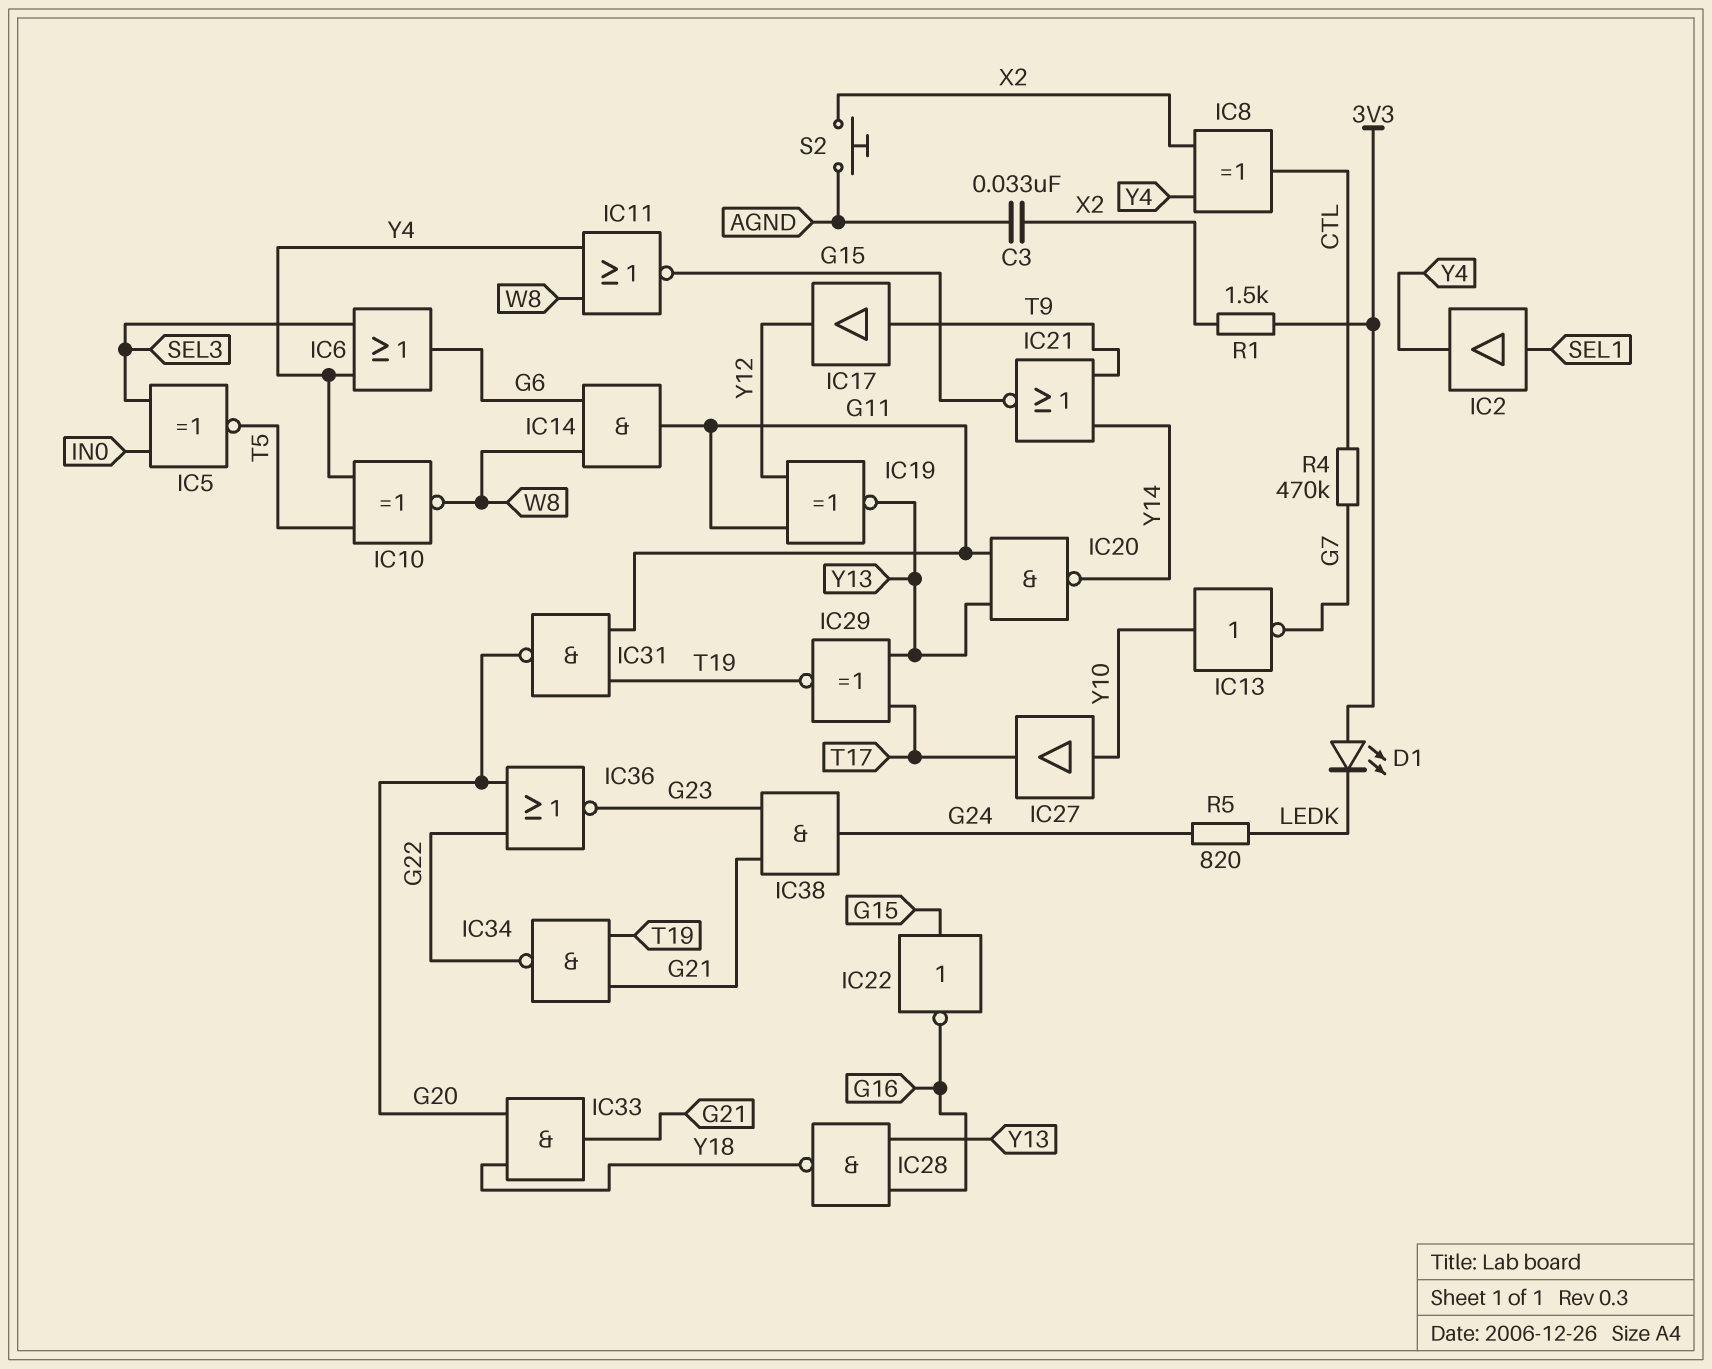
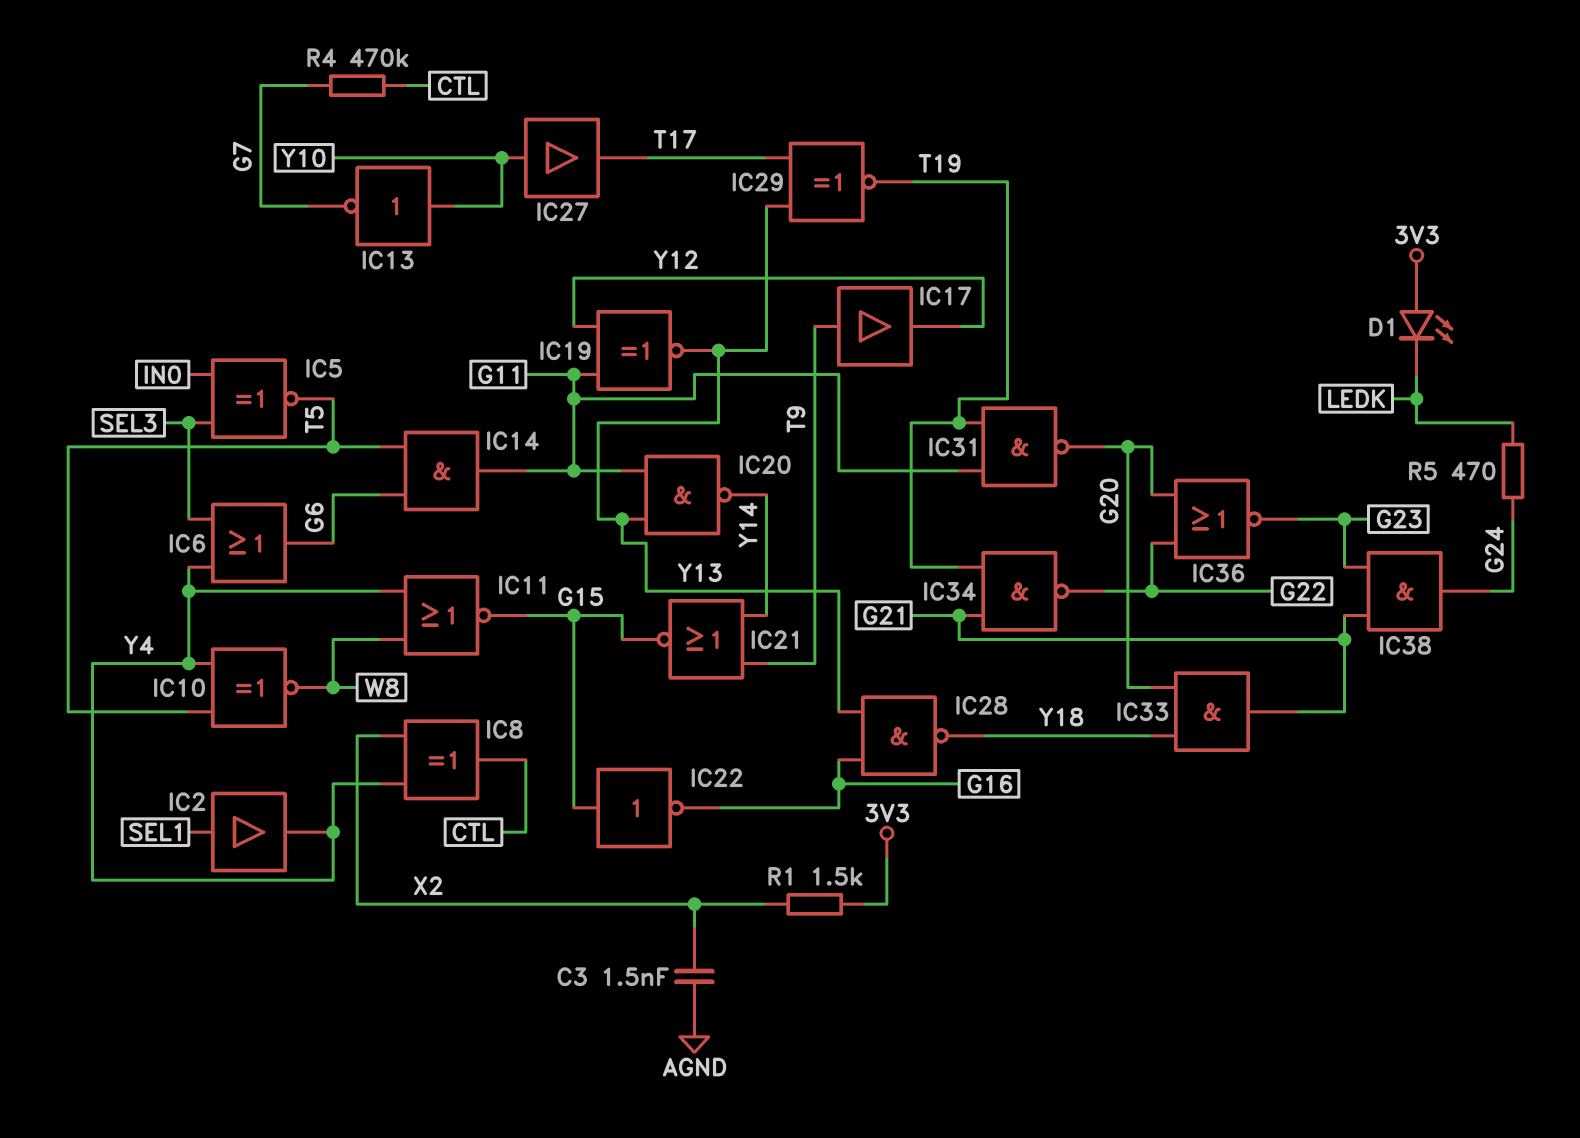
C3: 33nF (AGND, X2) -> 1.5nF (AGND, X2)
IC14: AND (in G6, in W8, out G11) -> AND (in G6, in T5, out G11)
R5: 820 (G24, LEDK) -> 470 (G24, LEDK)
S2: button (AGND, X2) -> none

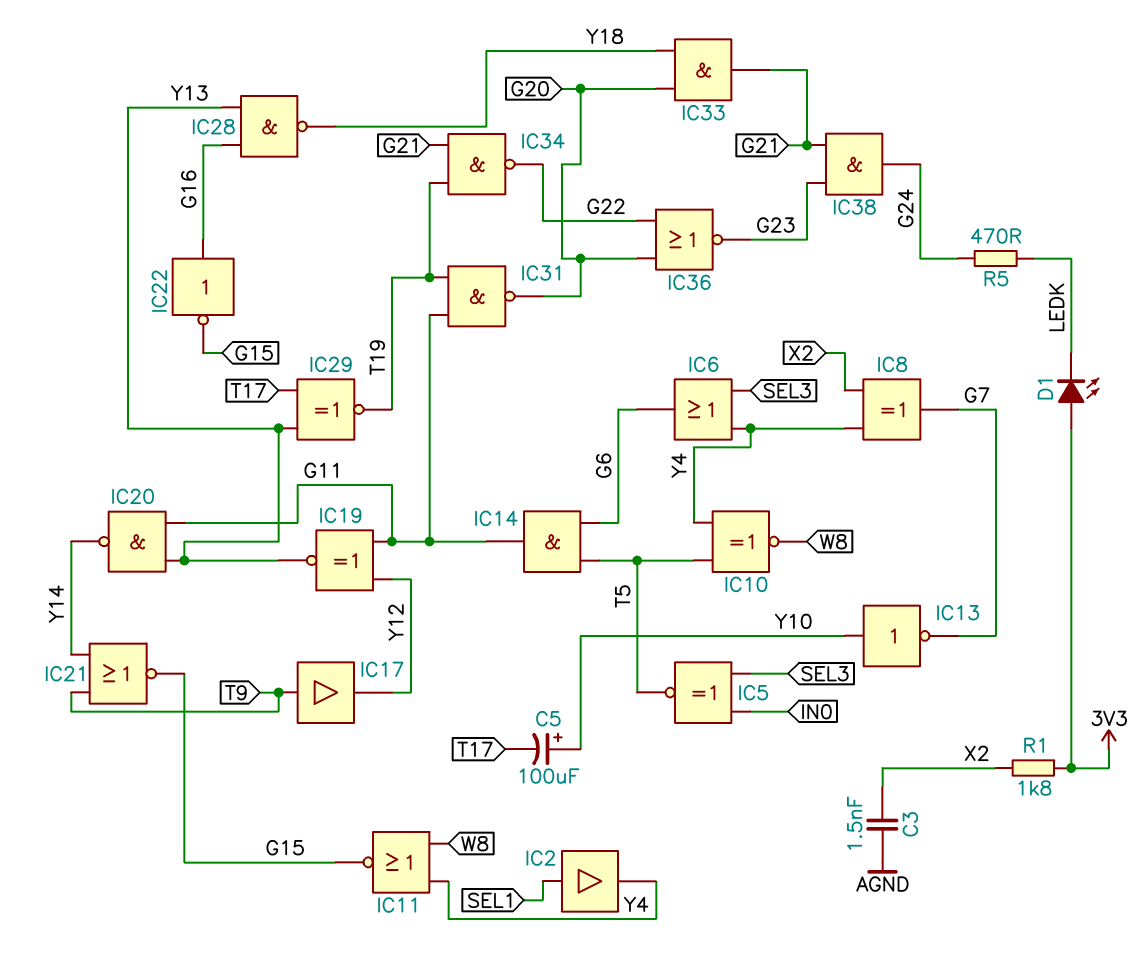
C5: none -> 100uF (plus Y10, minus T17)
IC8: XOR (in X2, in Y4, out CTL) -> XOR (in X2, in Y4, out G7)
IC22: NOT (in G15, out G16) -> NOT (in G16, out G15)
IC27: buffer (in Y10, out T17) -> none
R1: 1.5k (3V3, X2) -> 1.8k (3V3, X2)
R4: 470k (CTL, G7) -> none

